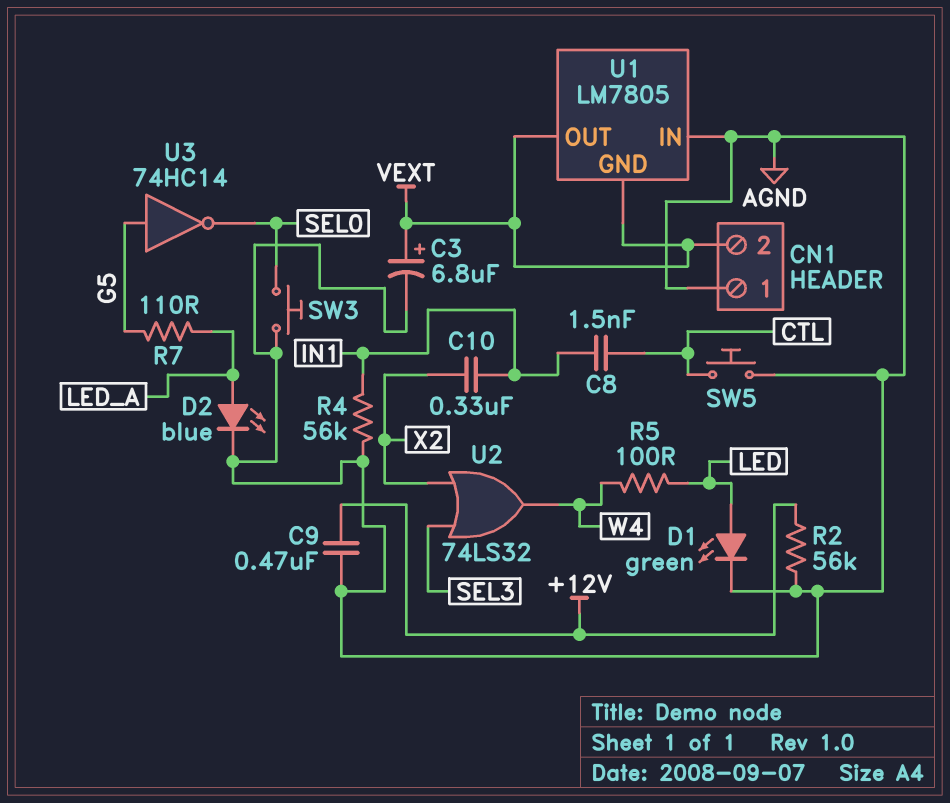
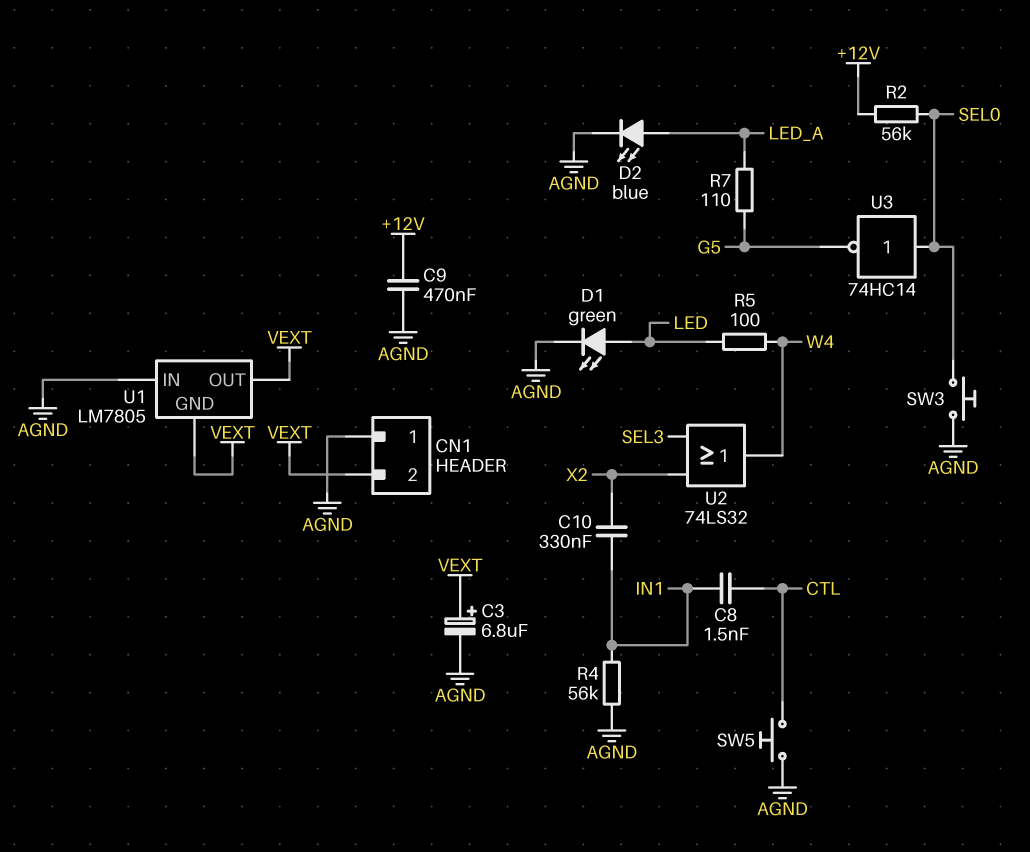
R2: 56k (+12V, AGND) -> 56k (+12V, SEL0)
U3: NOT 74HC14 (in G5, out SEL0) -> NOT 74HC14 (in SEL0, out G5)

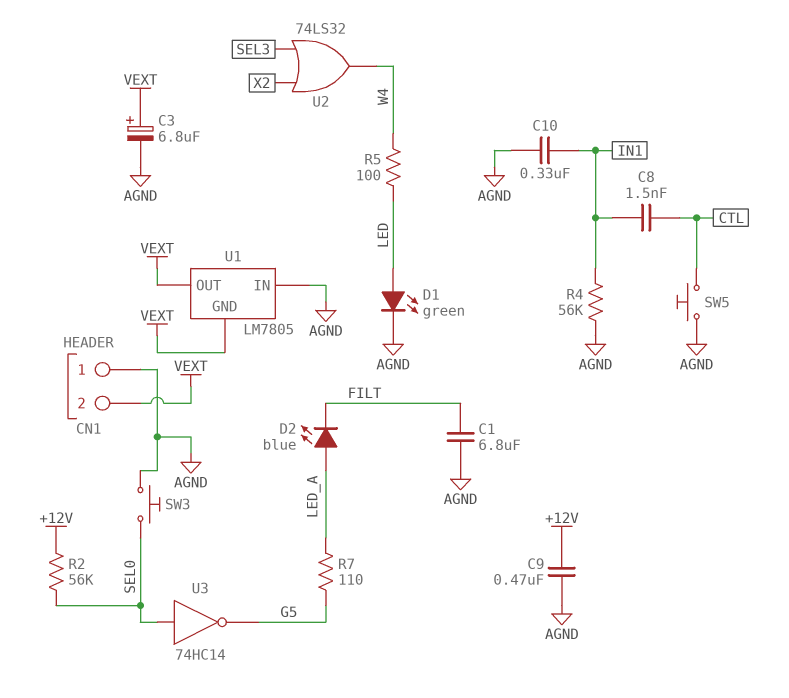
C1: none -> 6.8uF (AGND, FILT)
C10: 330nF (IN1, X2) -> 330nF (AGND, IN1)
D2: LED blue (A LED_A, K AGND) -> LED blue (A LED_A, K FILT)

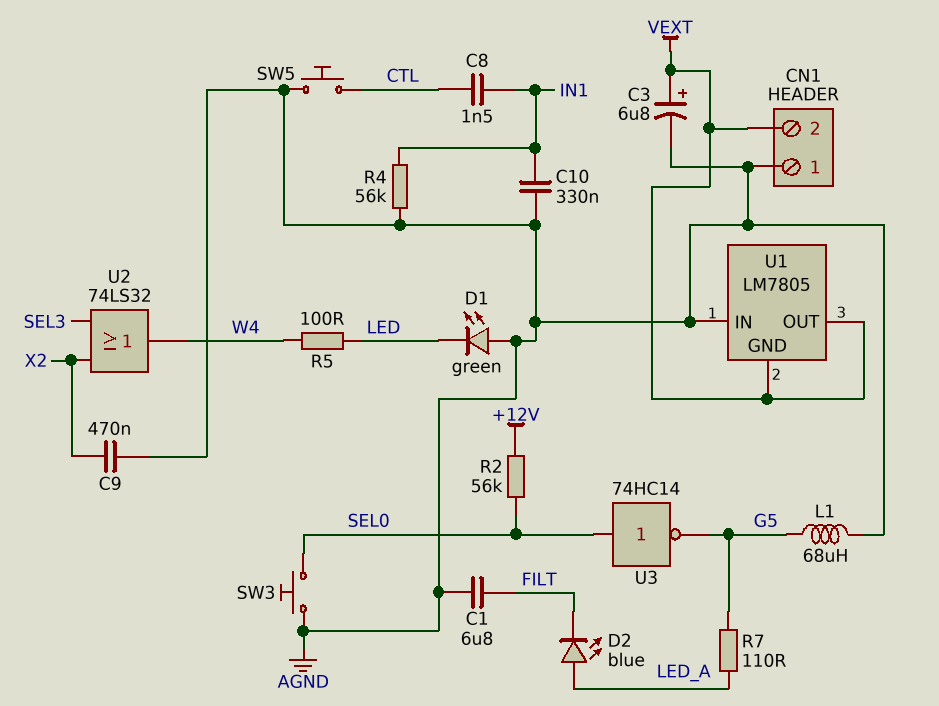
C9: 470nF (+12V, AGND) -> 470nF (AGND, X2)
D1: LED green (A LED, K AGND) -> LED green (A AGND, K LED)
L1: none -> 68uH (AGND, G5)

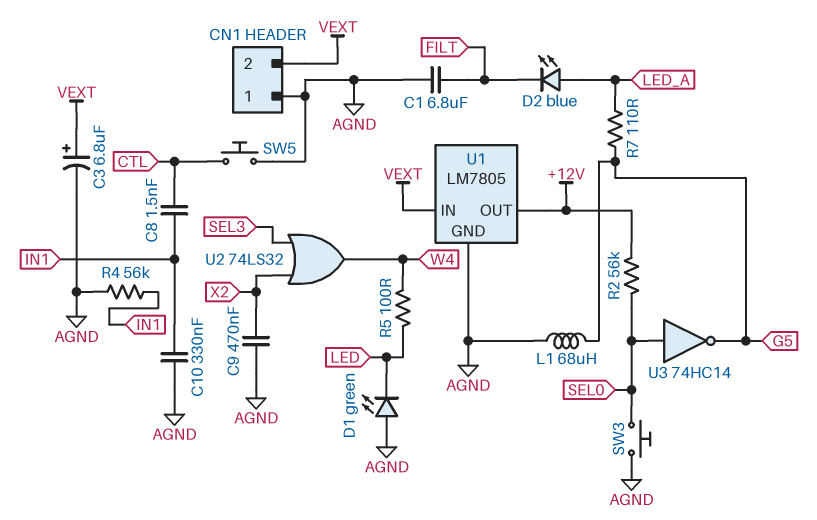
U1 pin GND: VEXT -> AGND
U1 pin IN: AGND -> VEXT
U1 pin OUT: VEXT -> +12V

